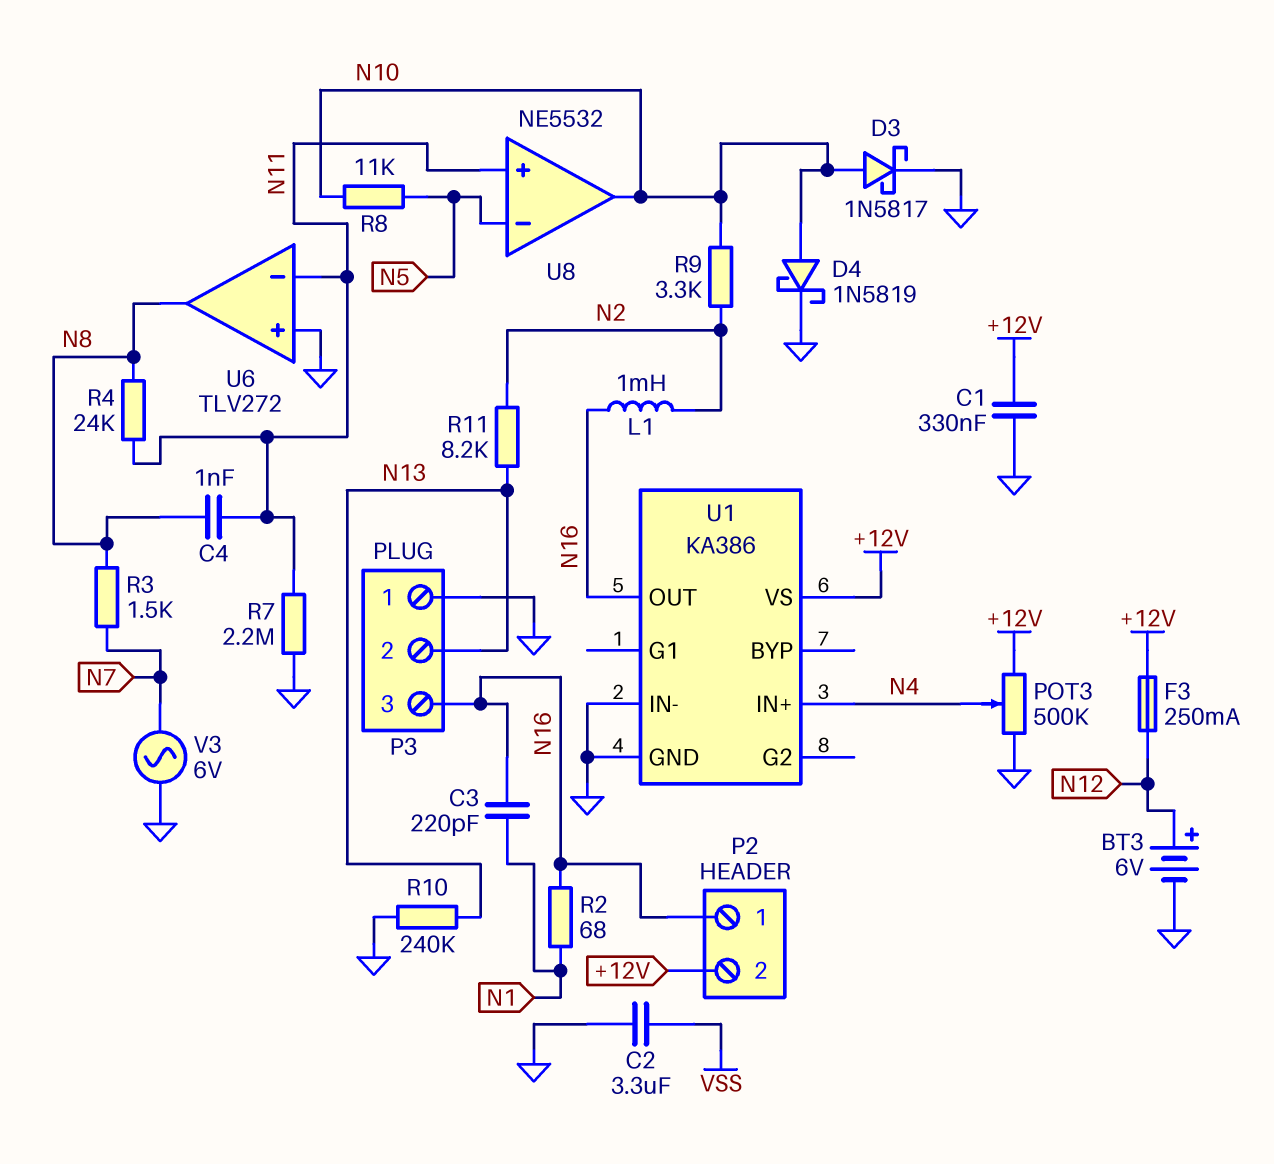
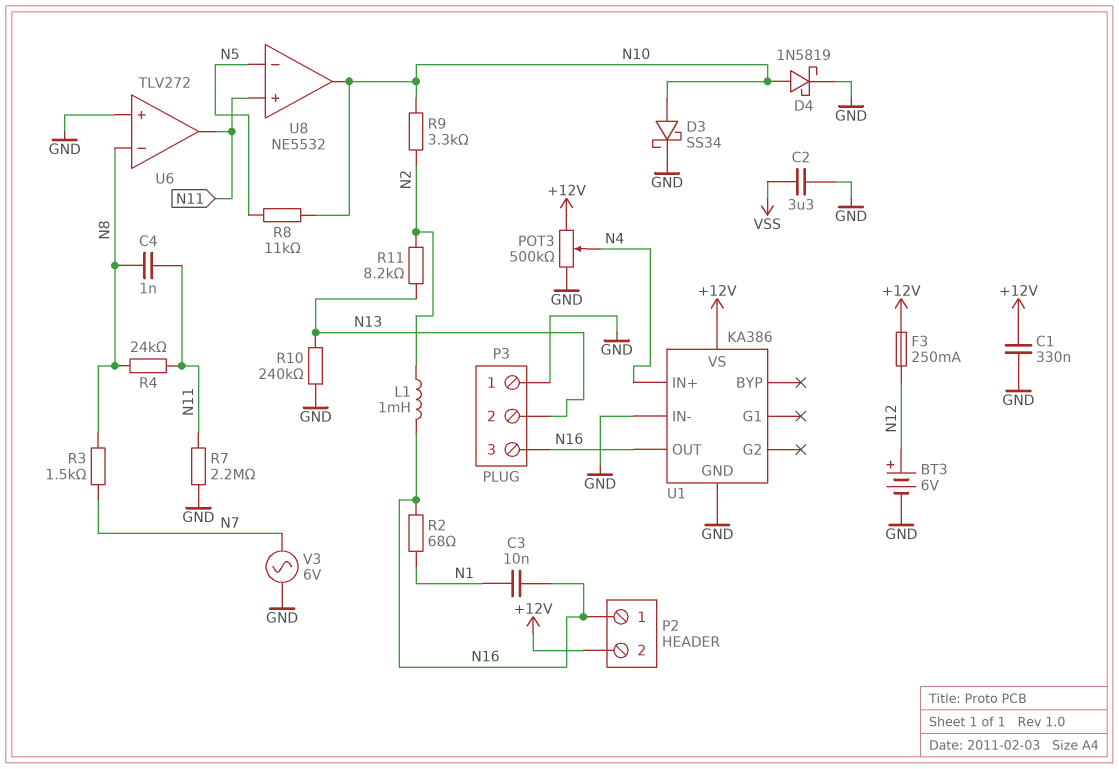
C3: 220pF (N1, N16) -> 10nF (N1, N16)
D3: schottky 1N5817 (A N10, K GND) -> schottky SS34 (A N10, K GND)
U6 pin in-: N11 -> N8
U6 pin out: N8 -> N11

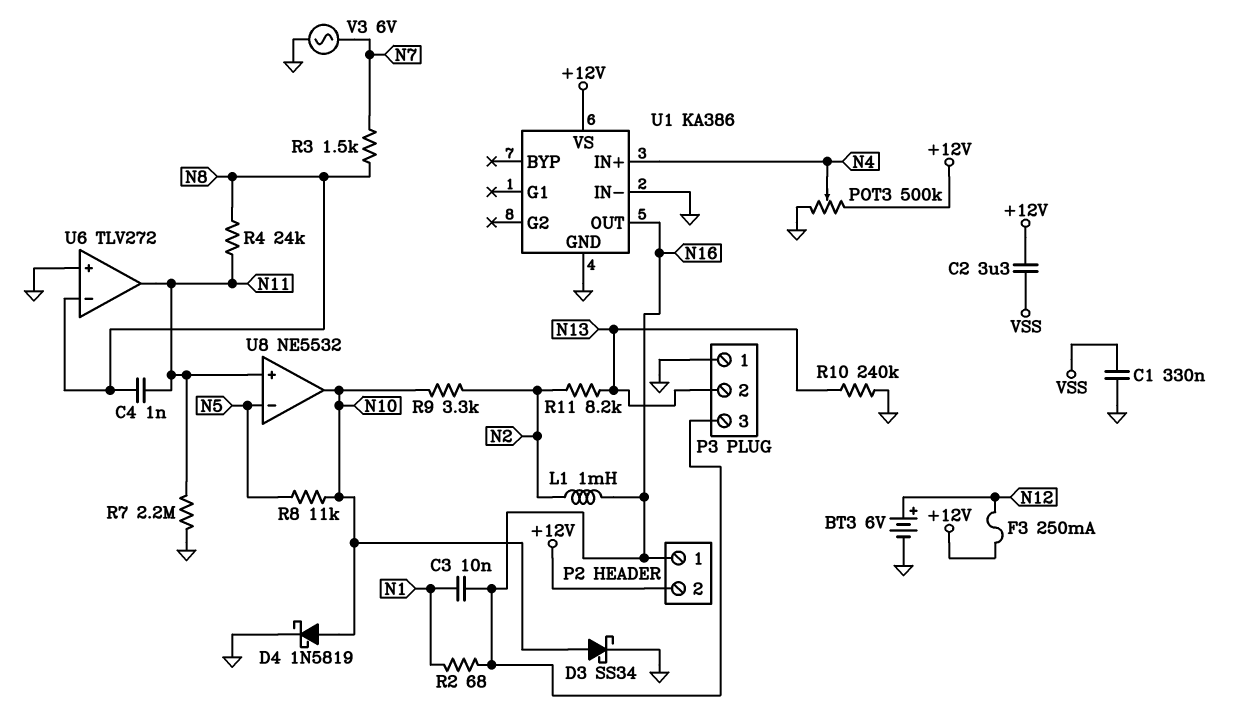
C1: 330nF (+12V, GND) -> 330nF (GND, VSS)
C2: 3.3uF (GND, VSS) -> 3.3uF (+12V, VSS)

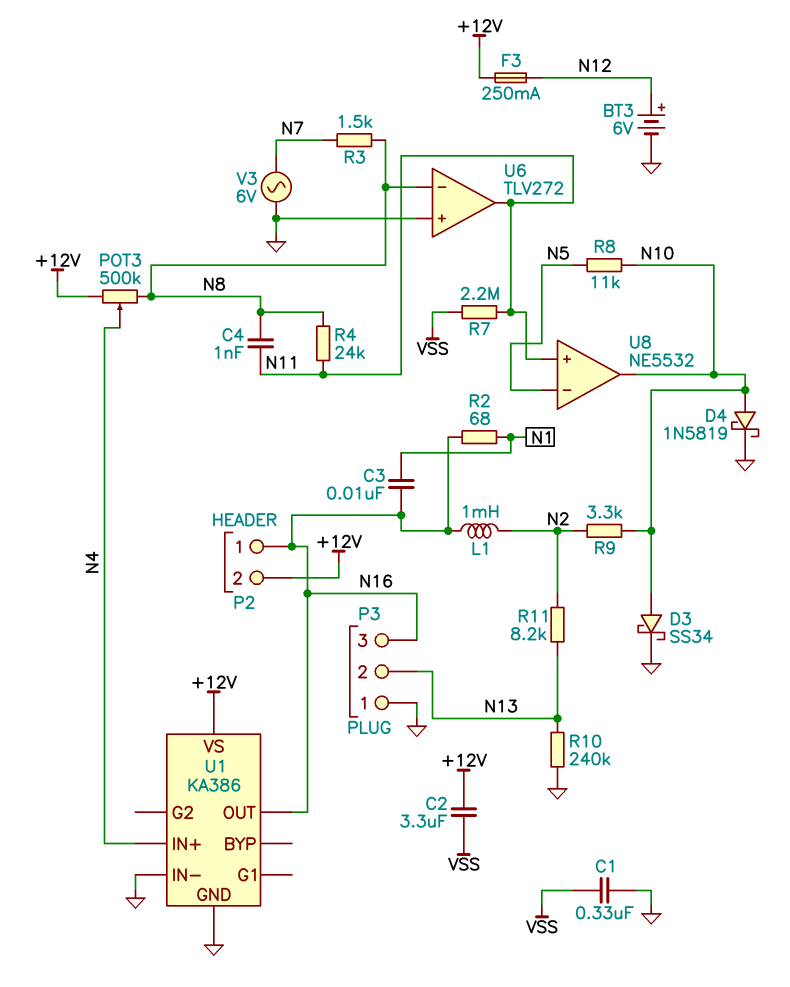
POT3: 500k (+12V, GND, wiper N4) -> 500k (+12V, N8, wiper N4)
R7: 2.2M (GND, N11) -> 2.2M (N11, VSS)

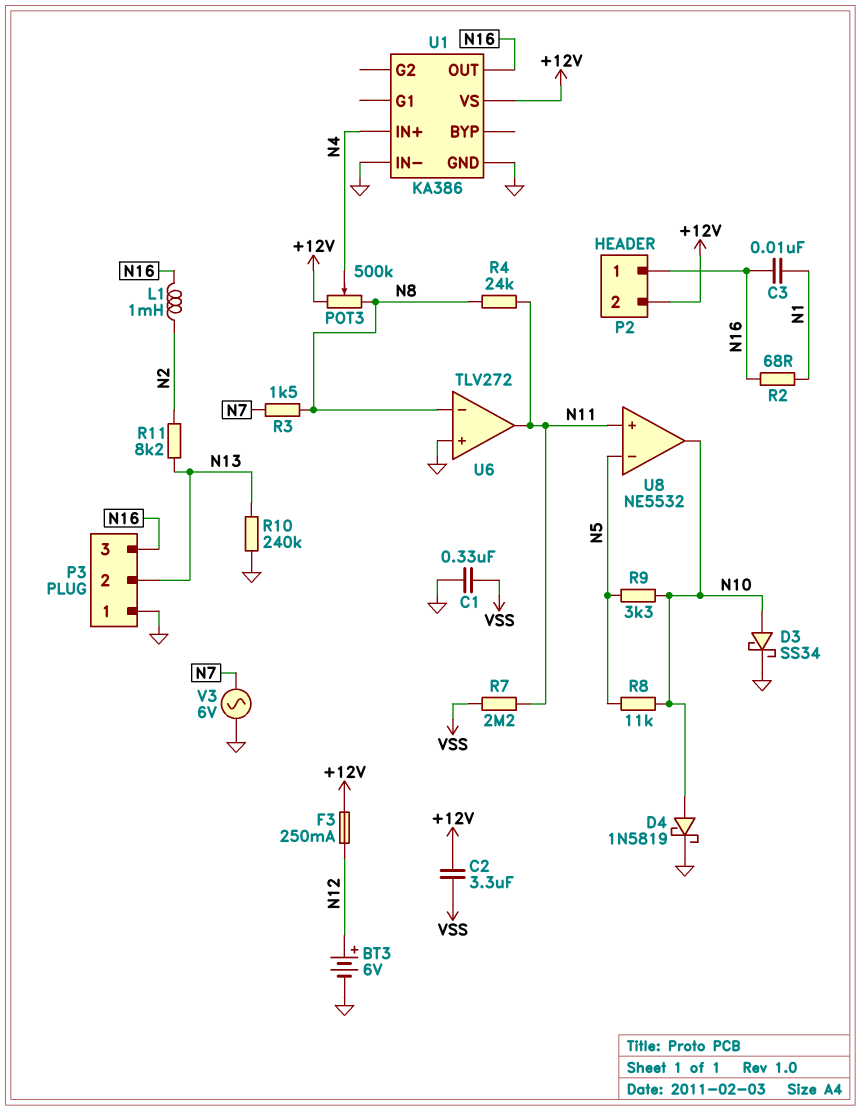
C4: 1nF (N8, N11) -> none
R9: 3.3k (N2, N10) -> 3.3k (N5, N10)

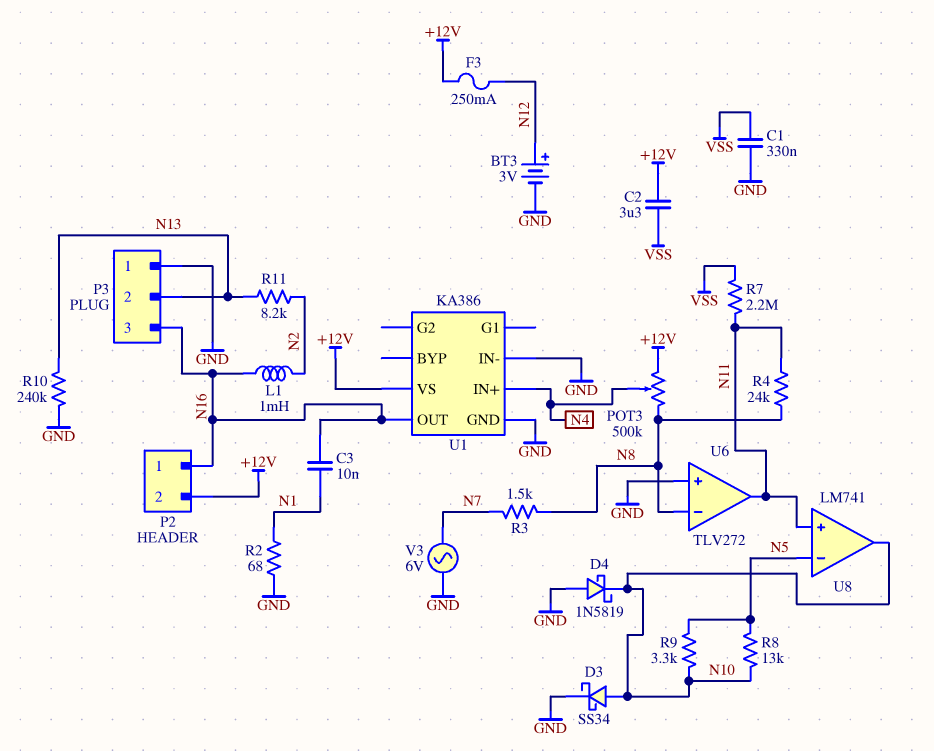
BT3: 6V (plus N12, minus GND) -> 3V (plus N12, minus GND)
D4: schottky 1N5819 (A N10, K GND) -> schottky 1N5819 (A GND, K N10)
R2: 68 (N1, N16) -> 68 (GND, N1)
R8: 11k (N5, N10) -> 13k (N5, N10)
U8: NE5532 -> LM741

